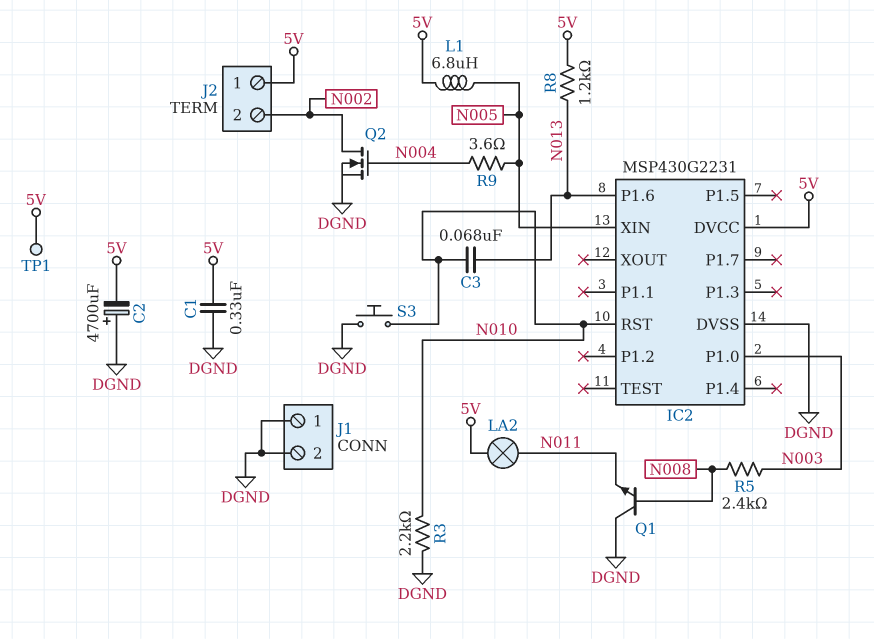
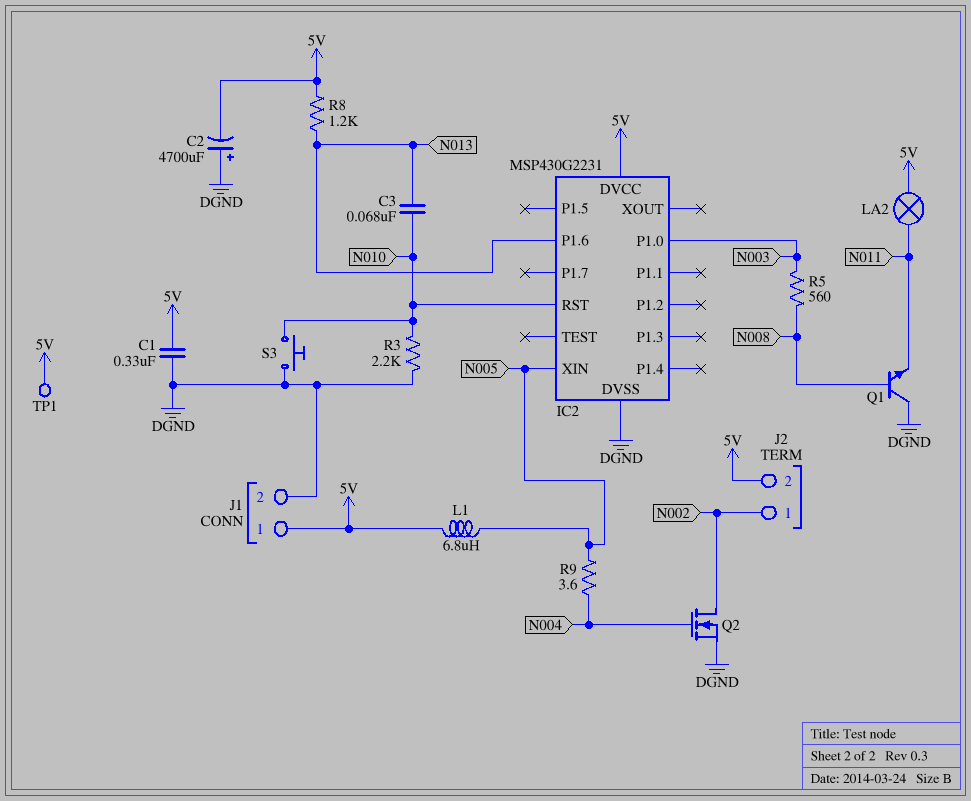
J1 pin 1: DGND -> 5V
J2 pin 1: 5V -> N002
J2 pin 2: N002 -> 5V
R5: 2.4k (N003, N008) -> 560 (N003, N008)

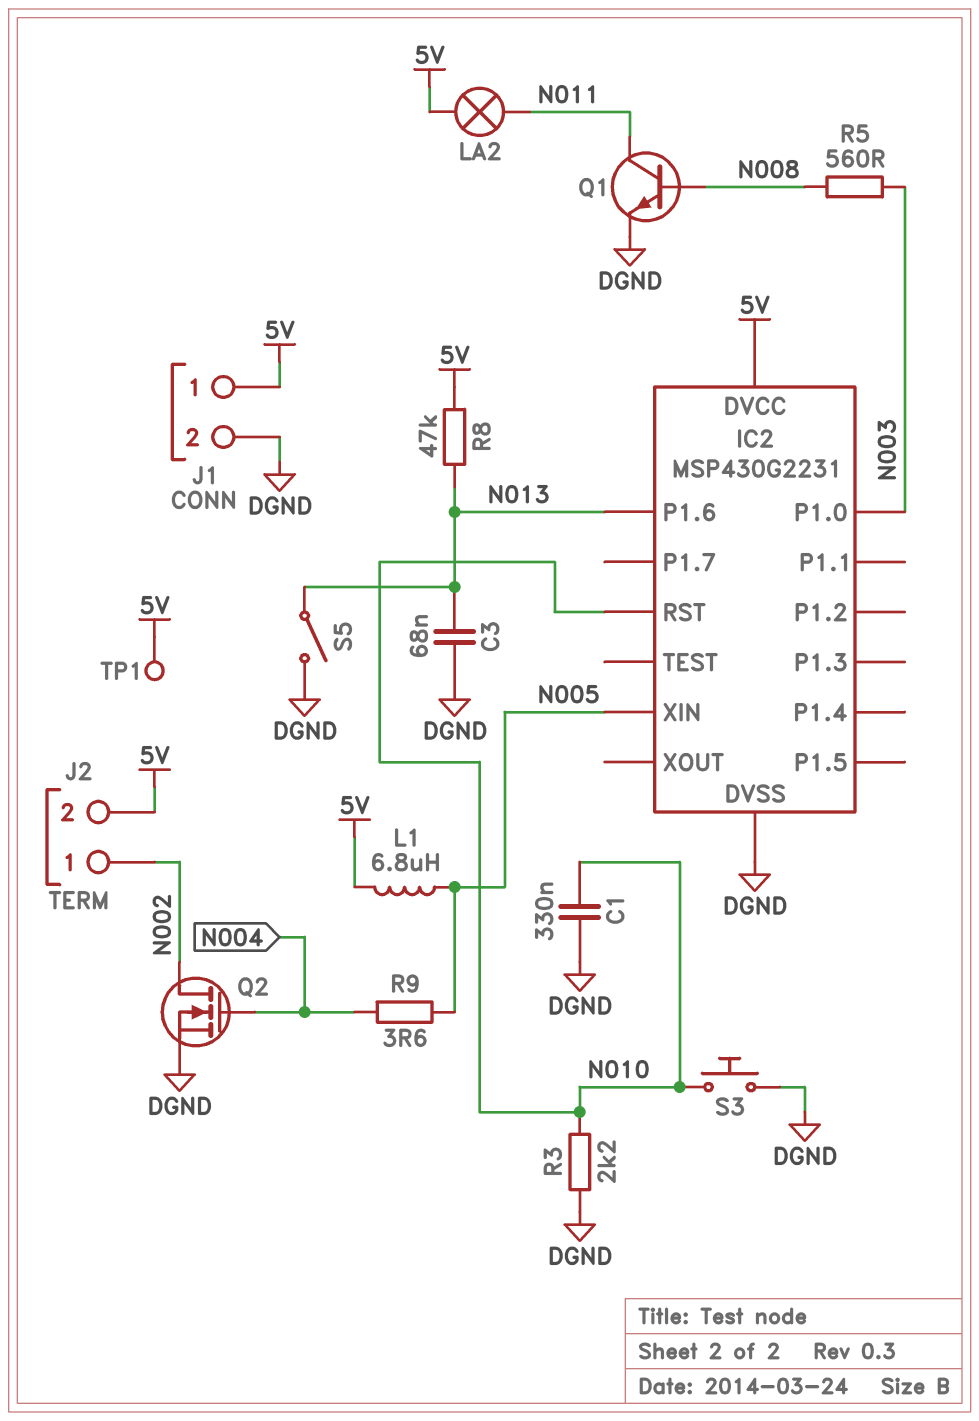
C1: 330nF (5V, DGND) -> 330nF (DGND, N010)
C2: 4700uF (plus DGND, minus 5V) -> none
C3: 68nF (N010, N013) -> 68nF (DGND, N013)
Q1: NPN (B N008, C DGND, E N011) -> NPN (B N008, C N011, E DGND)
R8: 1.2k (5V, N013) -> 47k (5V, N013)
S5: none -> switch (DGND, N013)

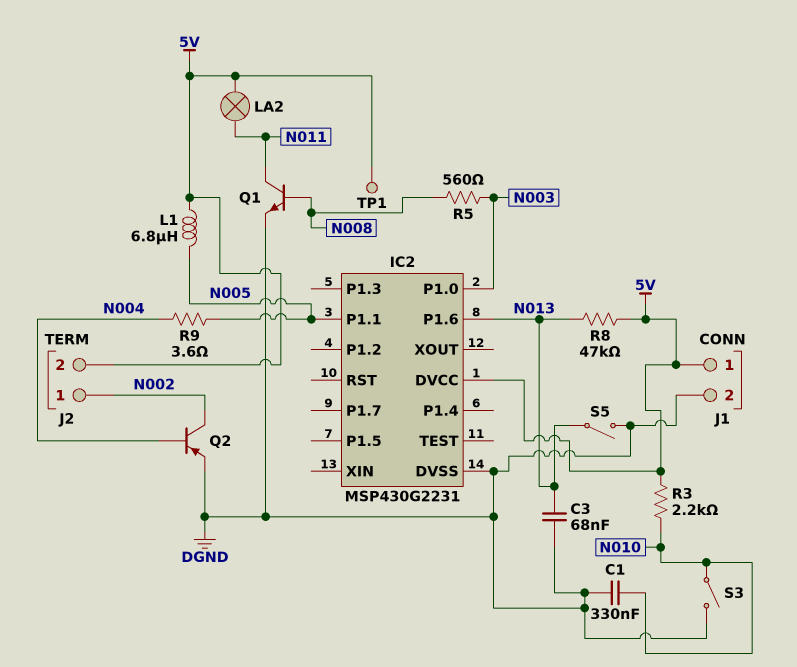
IC2 pin P1.1: none -> N005
IC2 pin RST: N010 -> none
IC2 pin XIN: N005 -> none
Q2: NMOS (G N004, D N002, S DGND) -> PNP (B N004, C N002, E DGND)
R3: 2.2k (DGND, N010) -> 2.2k (5V, N010)
S3: button (DGND, N010) -> switch (DGND, N010)

